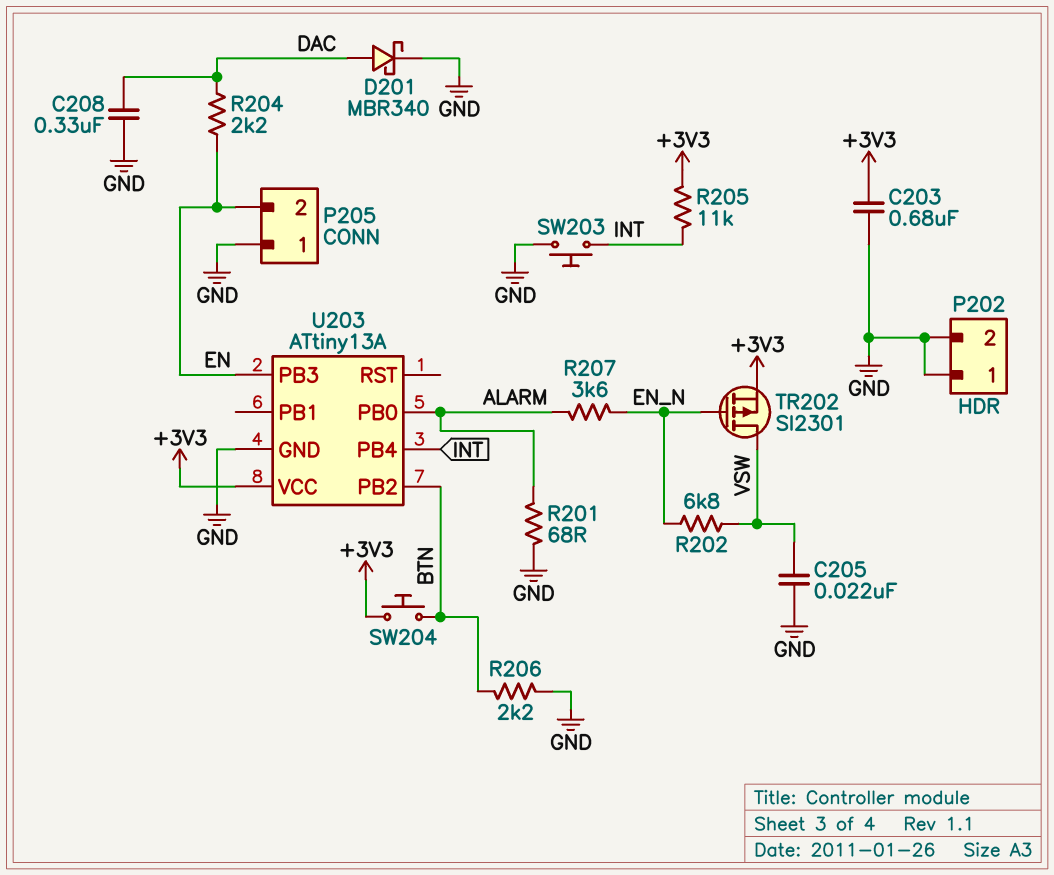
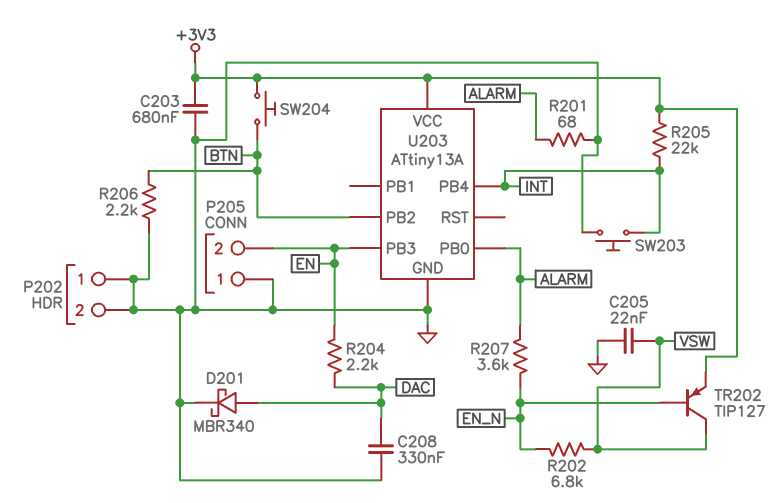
R205: 11k (+3V3, INT) -> 22k (+3V3, INT)
TR202: PMOS SI2301 (G EN_N, D VSW, S +3V3) -> PNP TIP127 (B EN_N, C VSW, E +3V3)

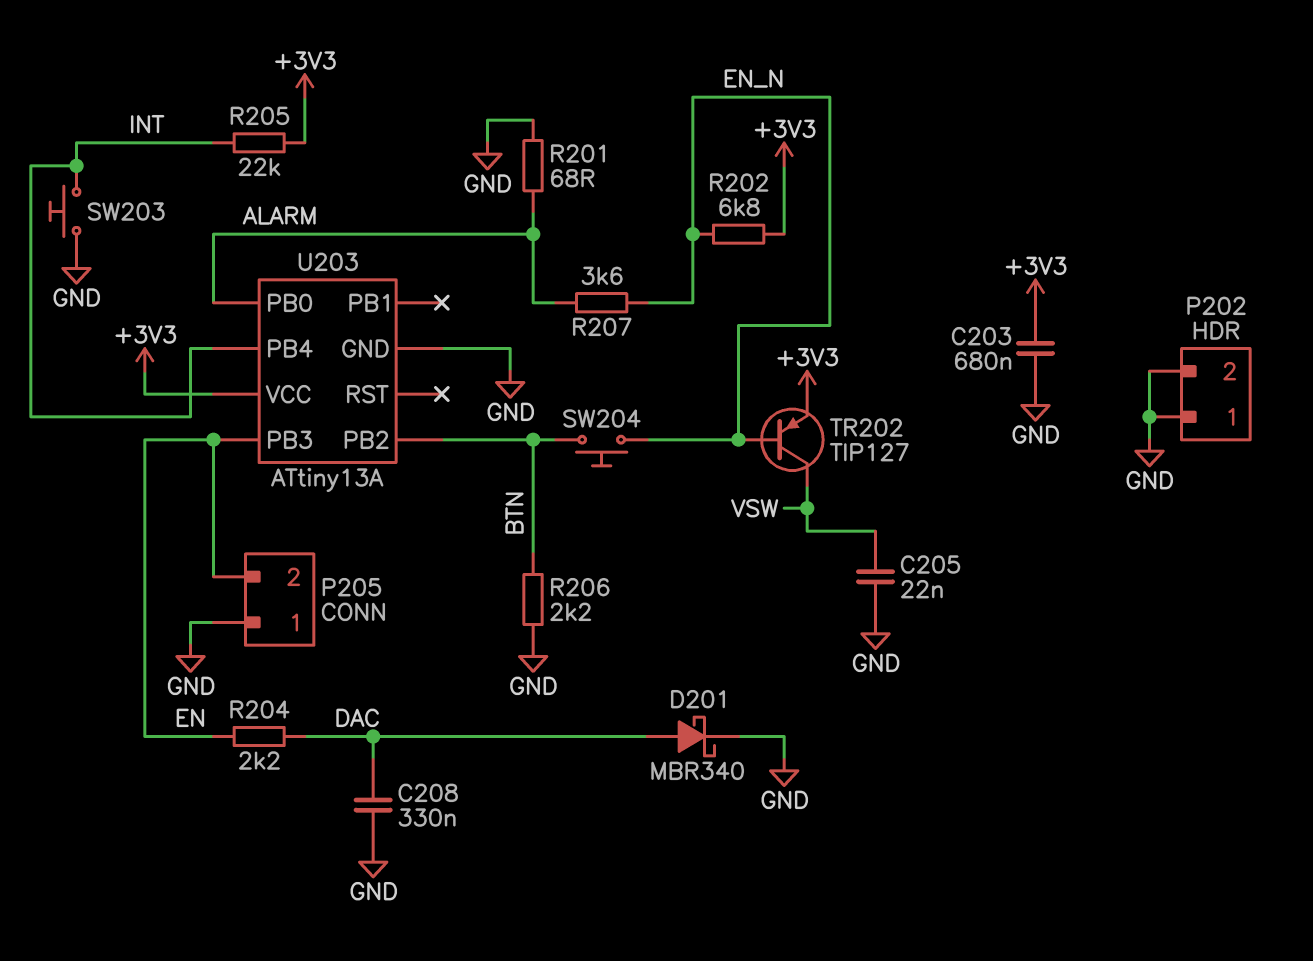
R202: 6.8k (EN_N, VSW) -> 6.8k (+3V3, EN_N)
SW204: button (+3V3, BTN) -> button (BTN, EN_N)

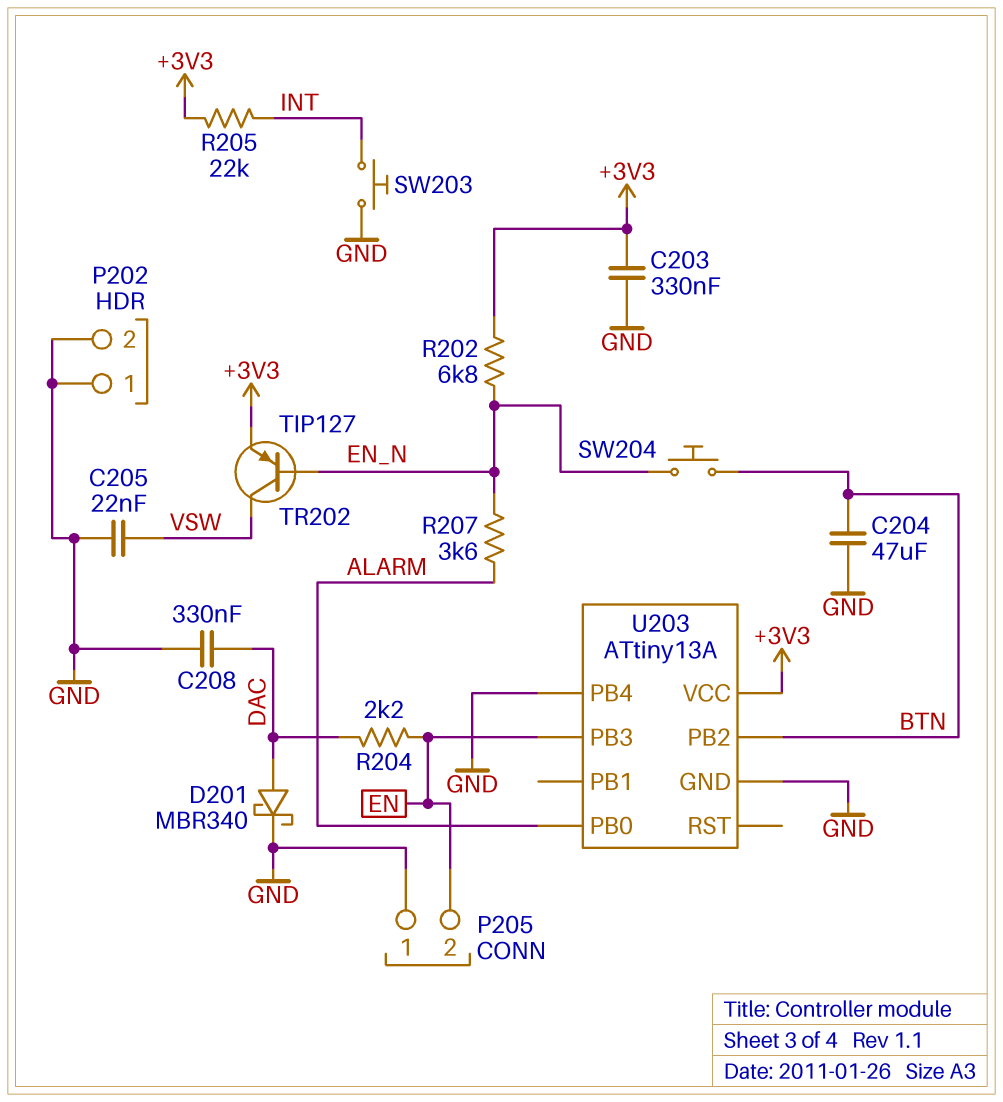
C203: 680nF (+3V3, GND) -> 330nF (+3V3, GND)
C204: none -> 47uF (BTN, GND)
R201: 68 (ALARM, GND) -> none
R206: 2.2k (BTN, GND) -> none
U203 pin PB4: INT -> GND

